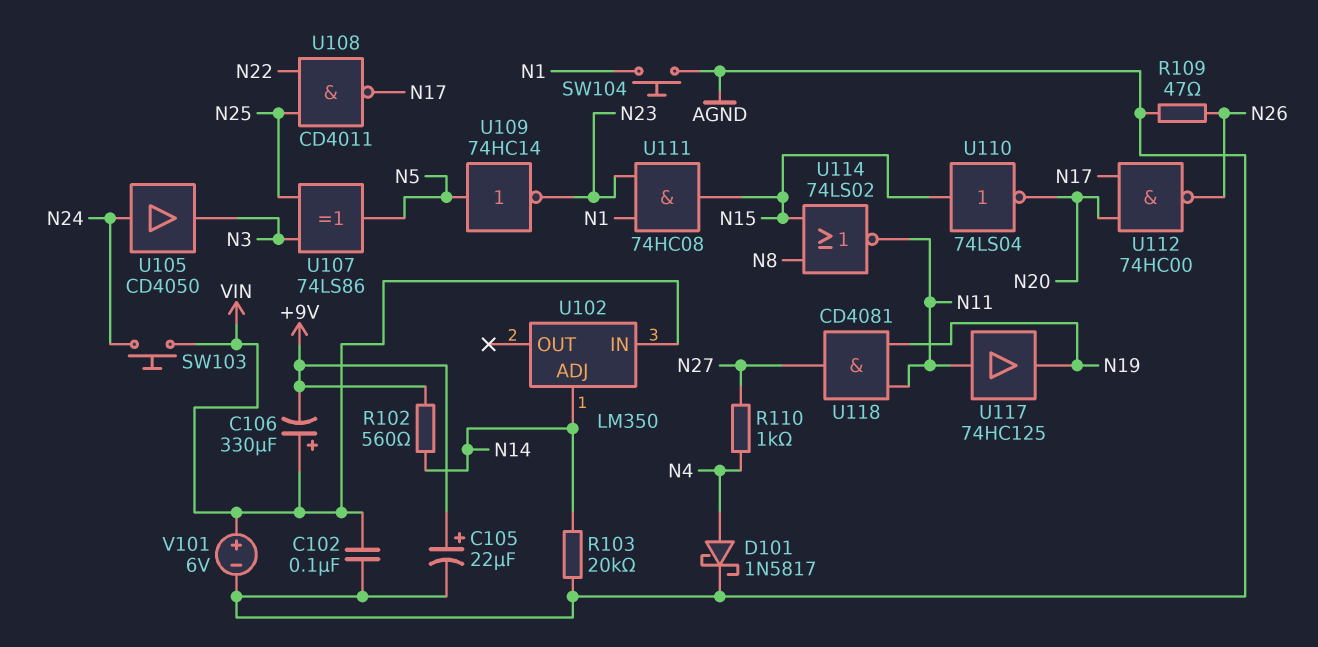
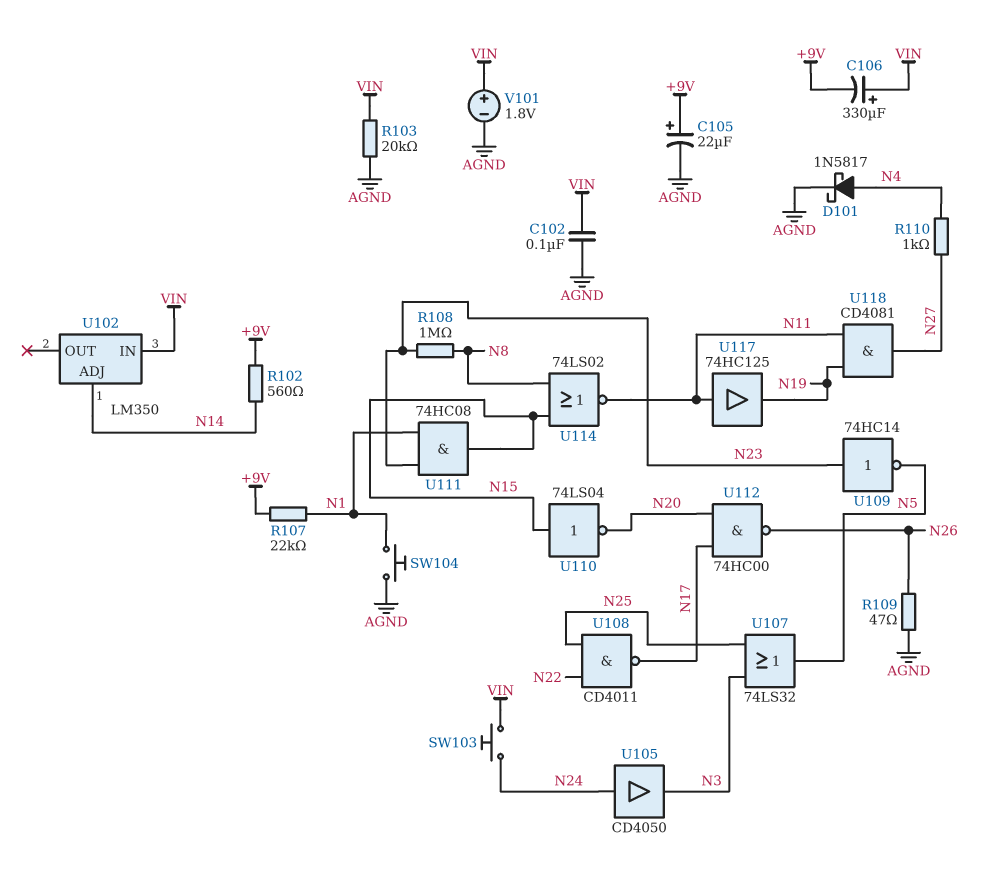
R103: 20k (AGND, N14) -> 20k (AGND, VIN)
R107: none -> 22k (+9V, N1)
R108: none -> 1M (N8, N23)
U107: XOR 74LS86 (in N3, in N25, out N5) -> OR 74LS32 (in N3, in N25, out N5)
U109: NOT 74HC14 (in N5, out N23) -> NOT 74HC14 (in N23, out N5)
V101: 6V (plus VIN, minus AGND) -> 1.8V (plus VIN, minus AGND)

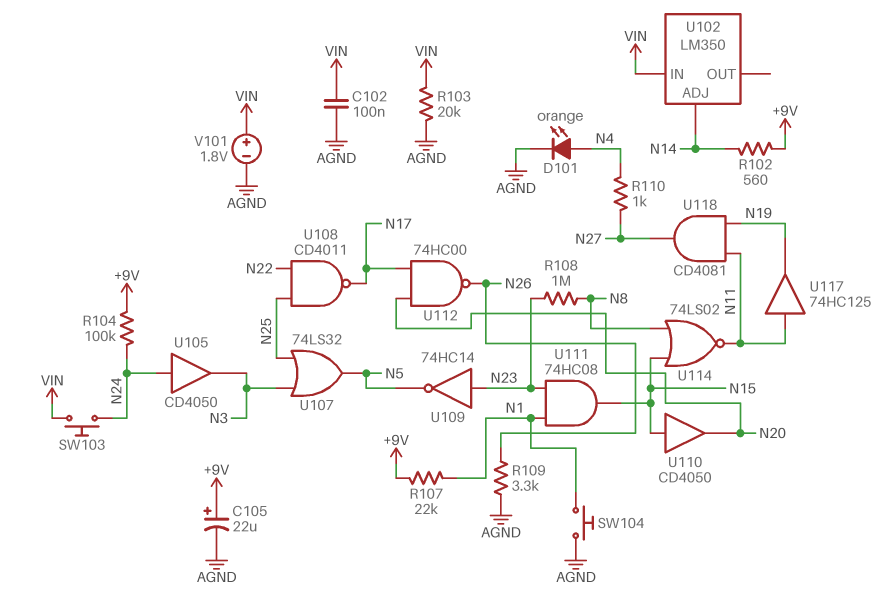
C106: 330uF (plus VIN, minus +9V) -> none
D101: schottky 1N5817 (A N4, K AGND) -> LED orange (A N4, K AGND)
R104: none -> 100k (+9V, N24)
R109: 47 (AGND, N26) -> 3.3k (AGND, N26)
U110: NOT 74LS04 (in N15, out N20) -> buffer CD4050 (in N15, out N20)

